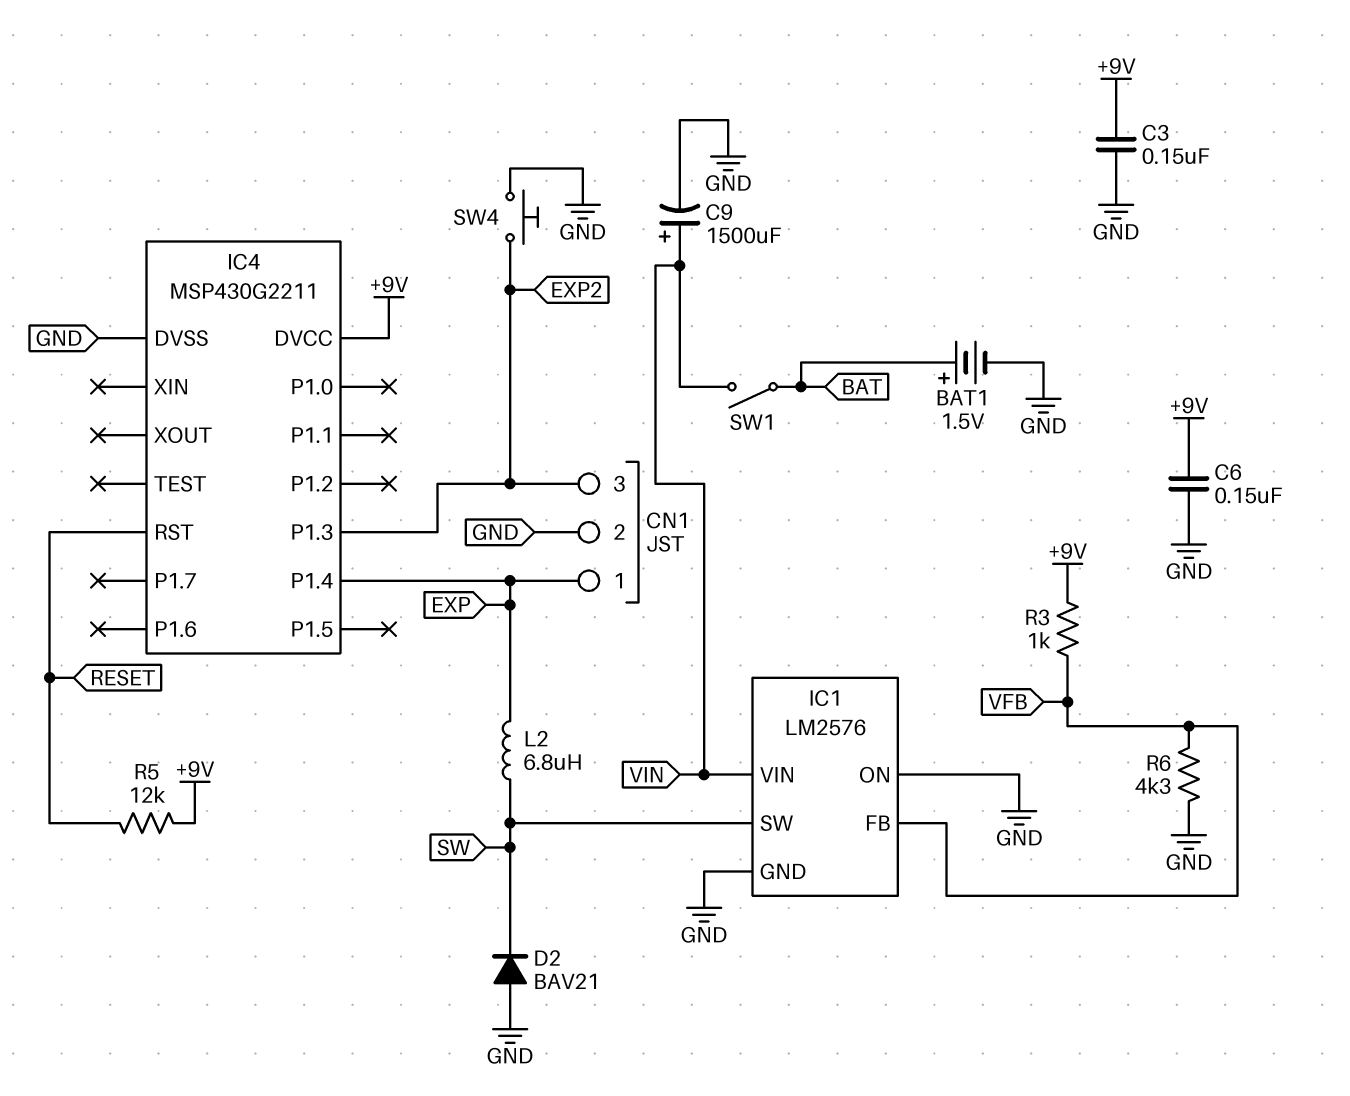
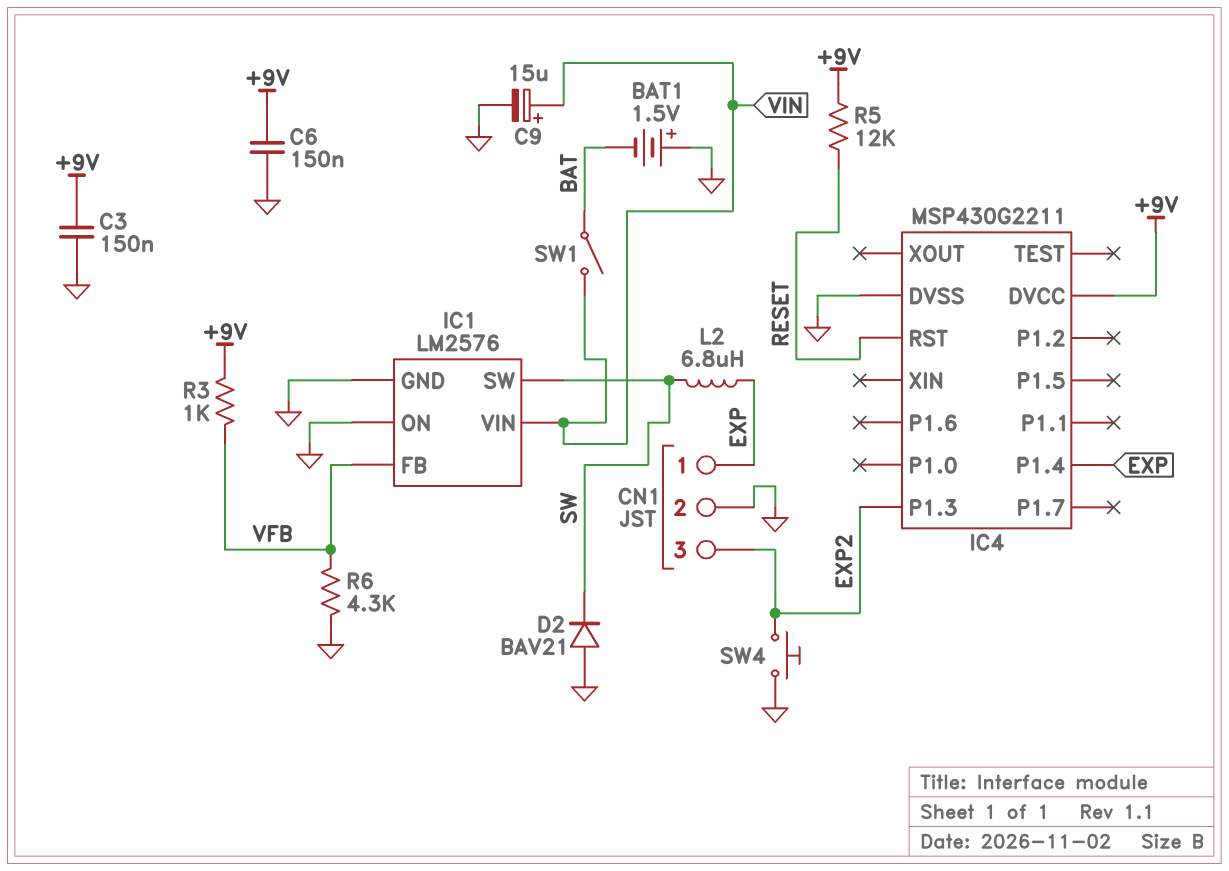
BAT1: 1.5V (plus BAT, minus GND) -> 1.5V (plus GND, minus BAT)
C9: 1500uF (plus VIN, minus GND) -> 15uF (plus VIN, minus GND)

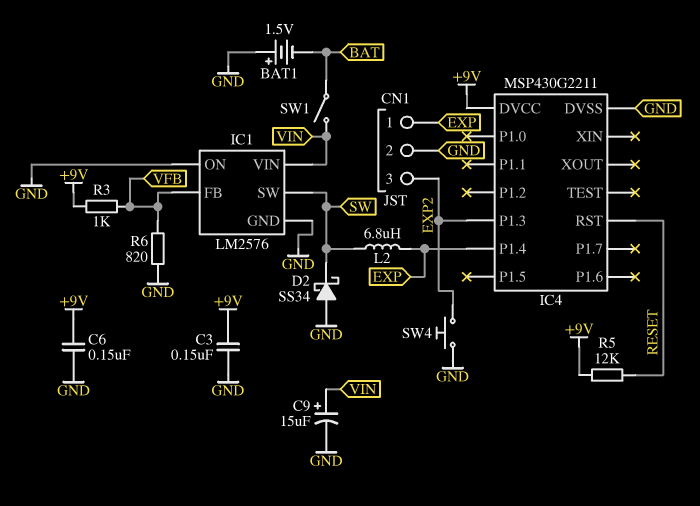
D2: diode BAV21 (A GND, K SW) -> schottky SS34 (A GND, K SW)
R6: 4.3k (GND, VFB) -> 820 (GND, VFB)

